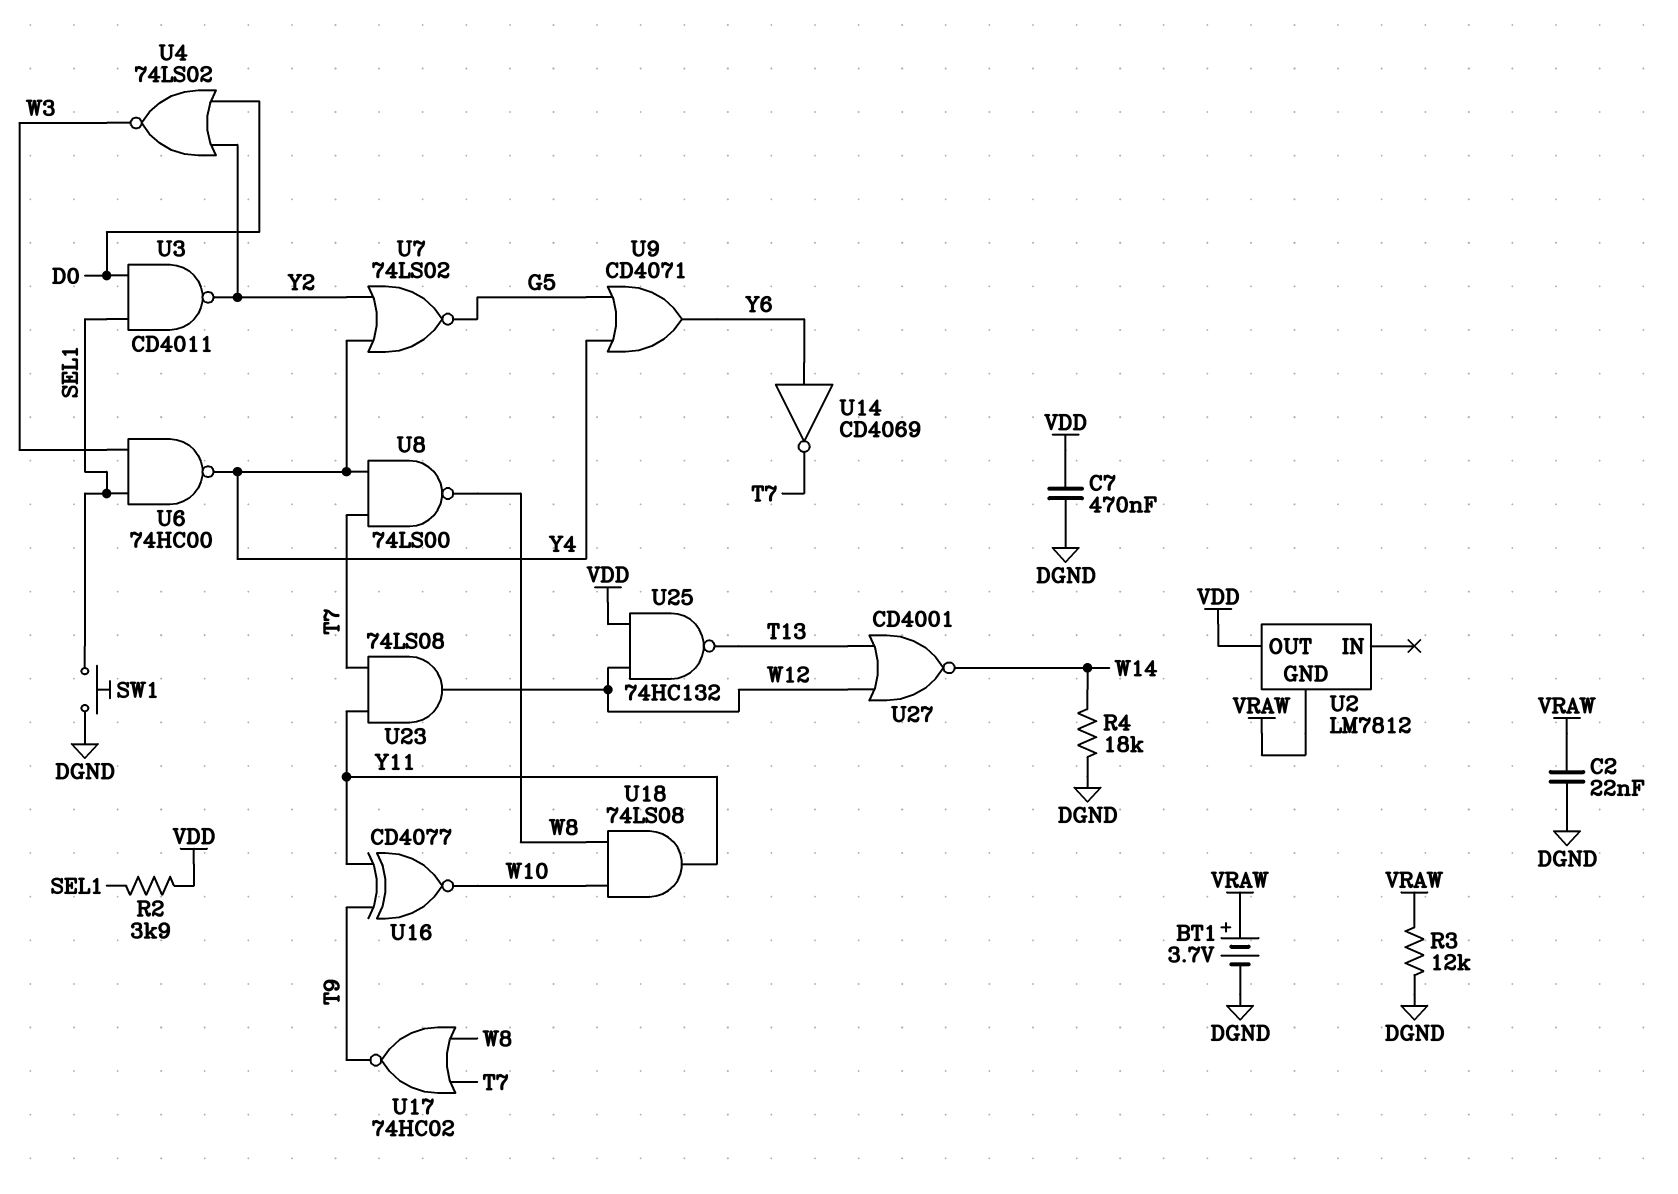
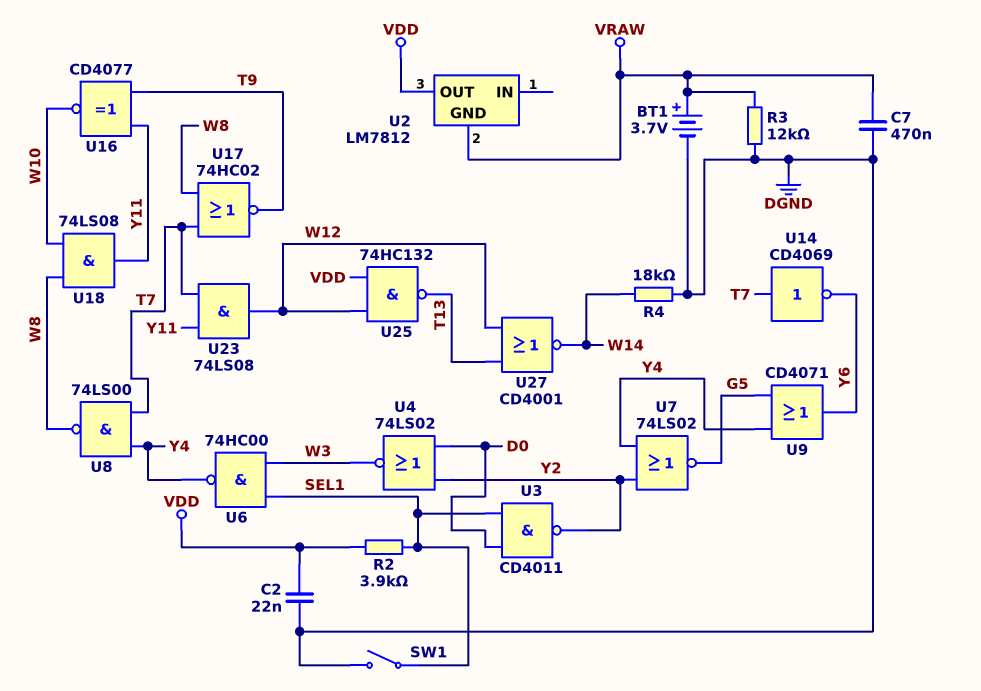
C2: 22nF (DGND, VRAW) -> 22nF (DGND, VDD)
C7: 470nF (DGND, VDD) -> 470nF (DGND, VRAW)
SW1: button (DGND, SEL1) -> switch (DGND, SEL1)
U14: NOT CD4069 (in Y6, out T7) -> NOT CD4069 (in T7, out Y6)

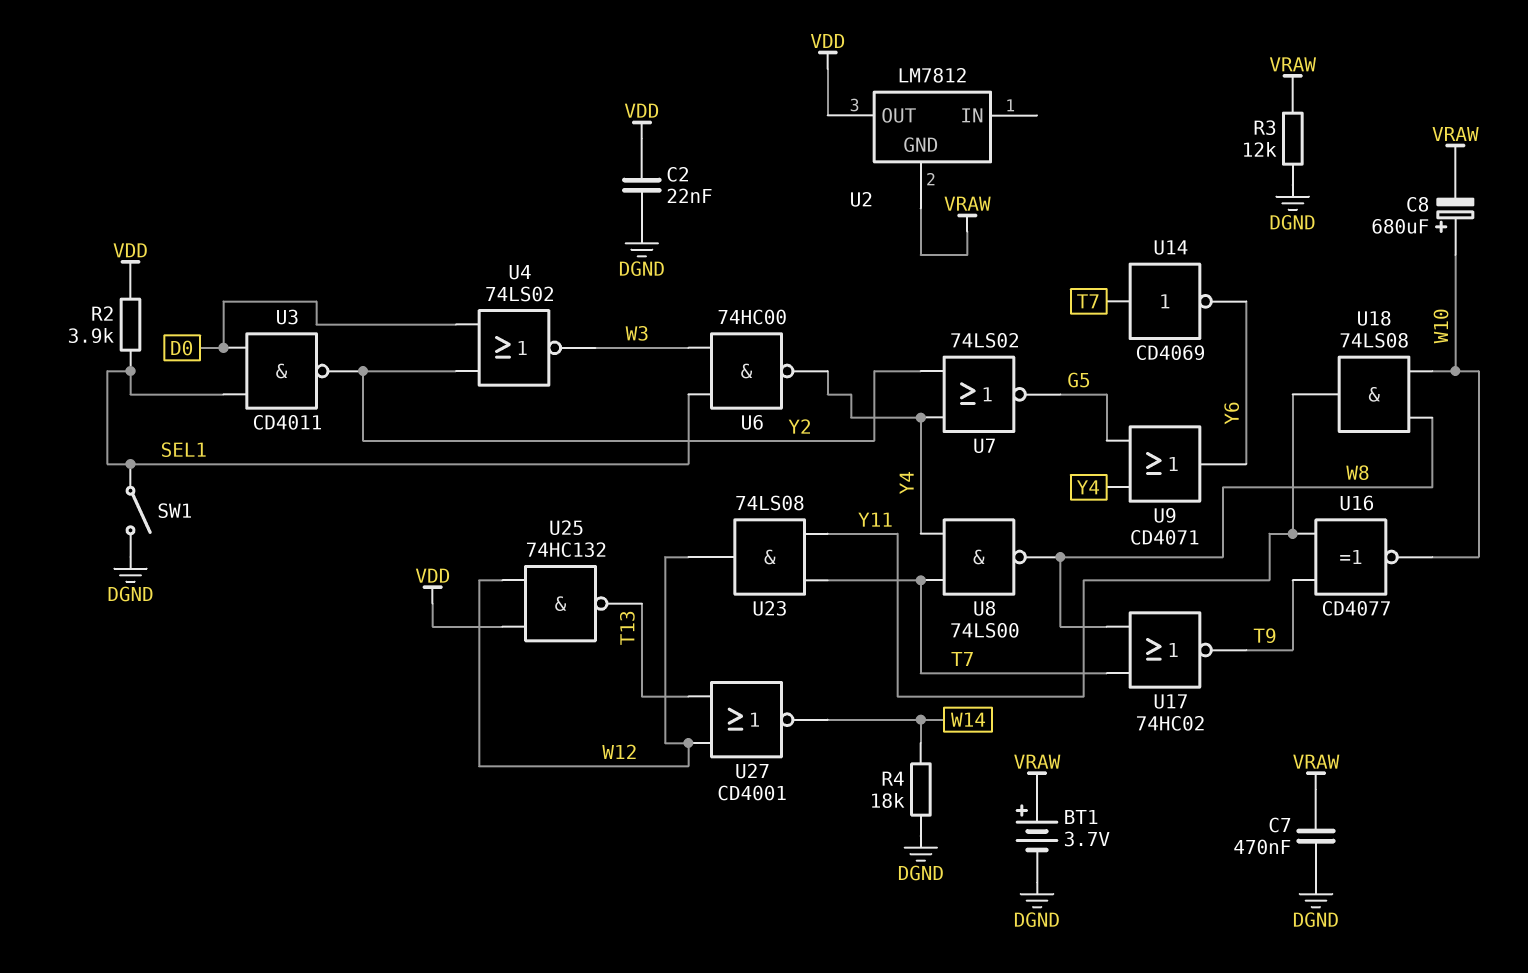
C8: none -> 680uF (plus W10, minus VRAW)

